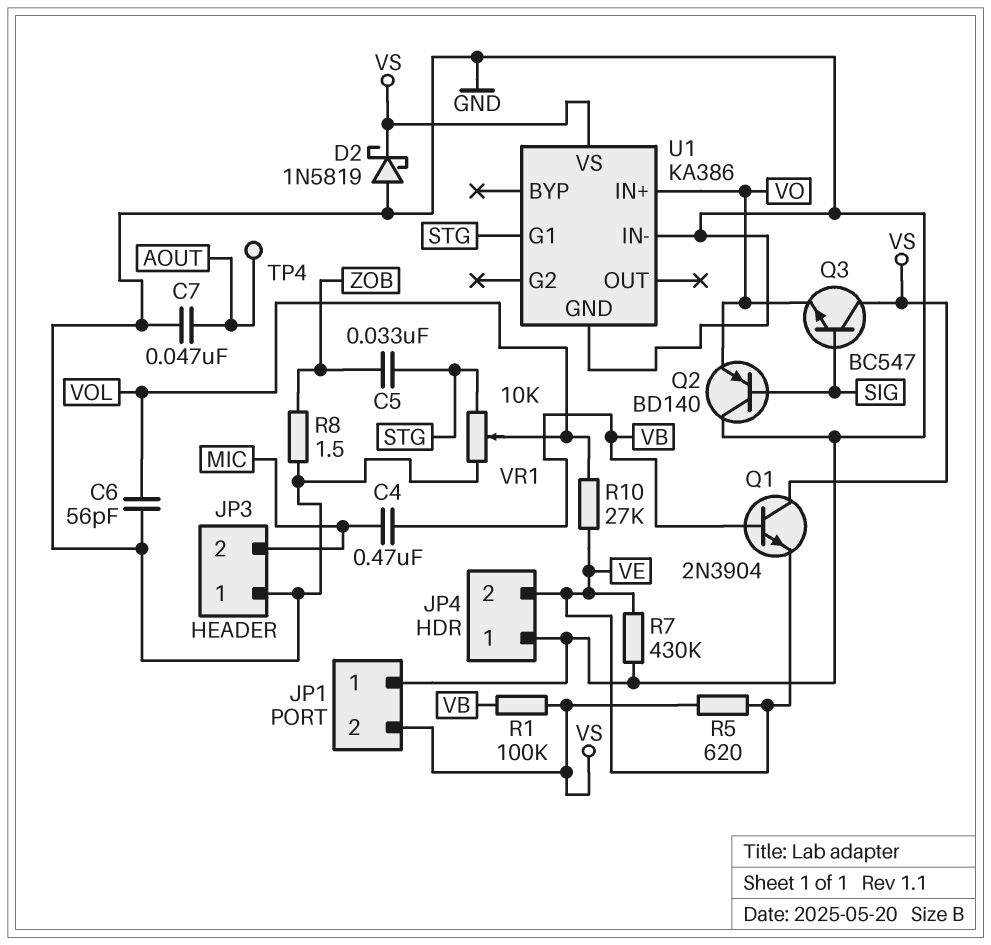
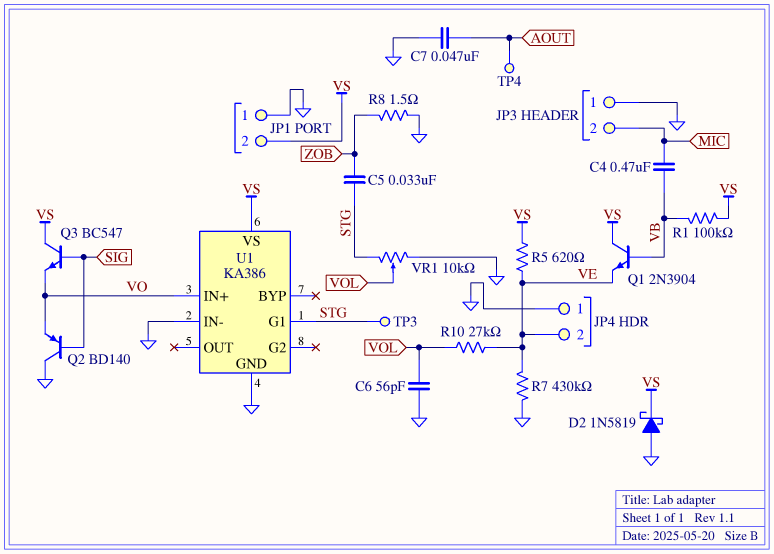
TP3: none -> test point (STG)

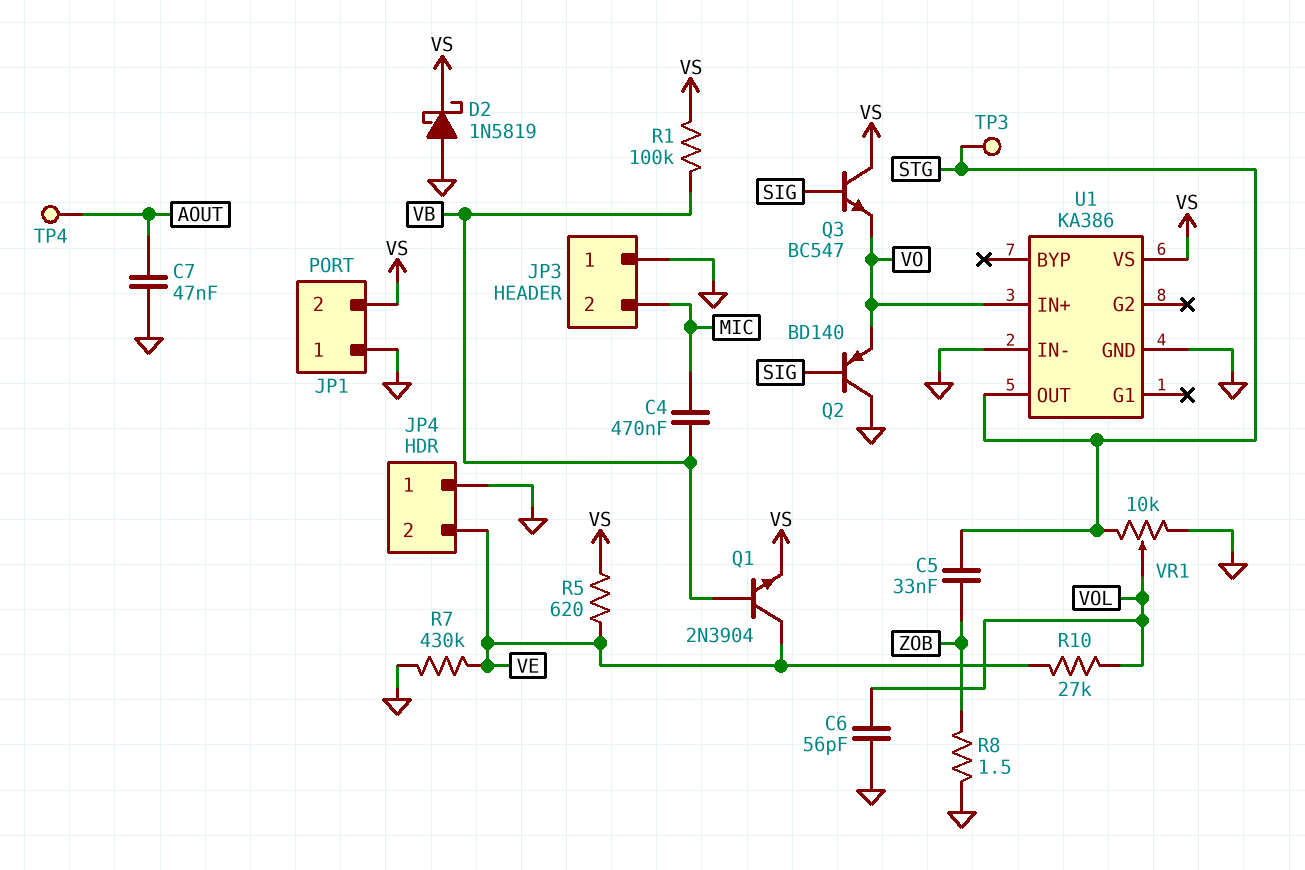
Q1: NPN 2N3904 (B VB, C VS, E VE) -> NPN 2N3904 (B VB, C VE, E VS)
U1 pin G1: STG -> none
U1 pin OUT: none -> STG

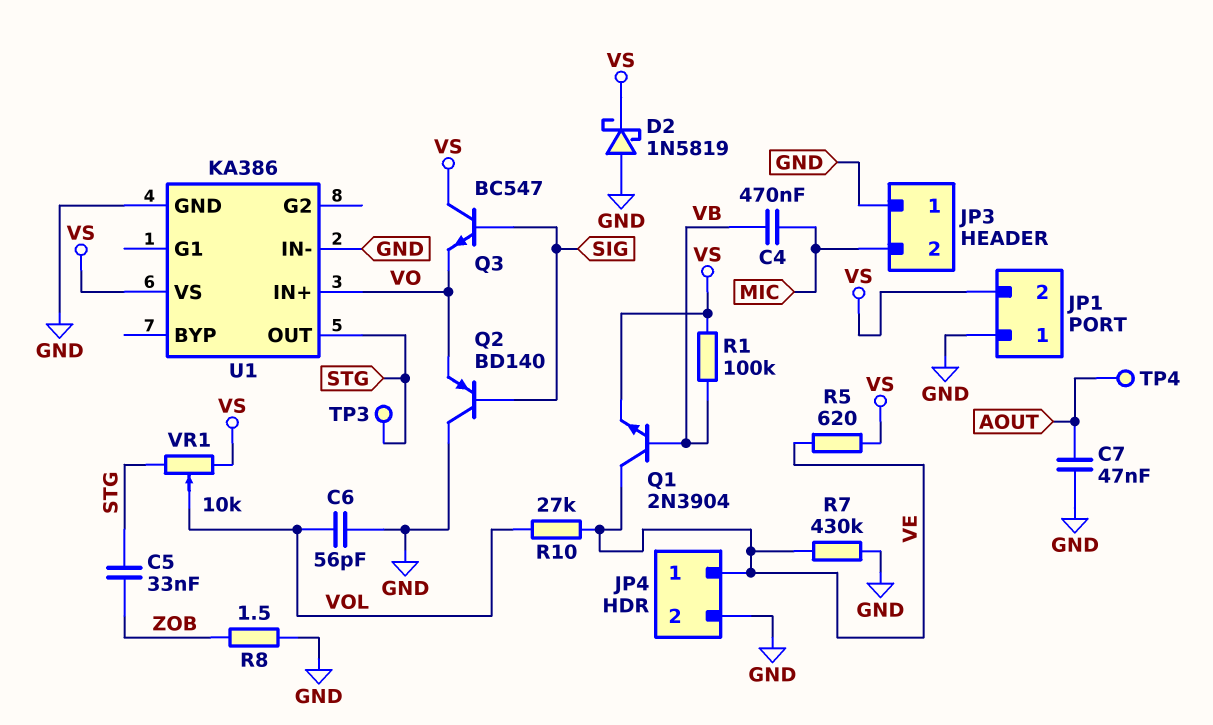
JP4 pin 1: GND -> VE
JP4 pin 2: VE -> GND
VR1: 10k (GND, STG, wiper VOL) -> 10k (STG, VS, wiper VOL)

